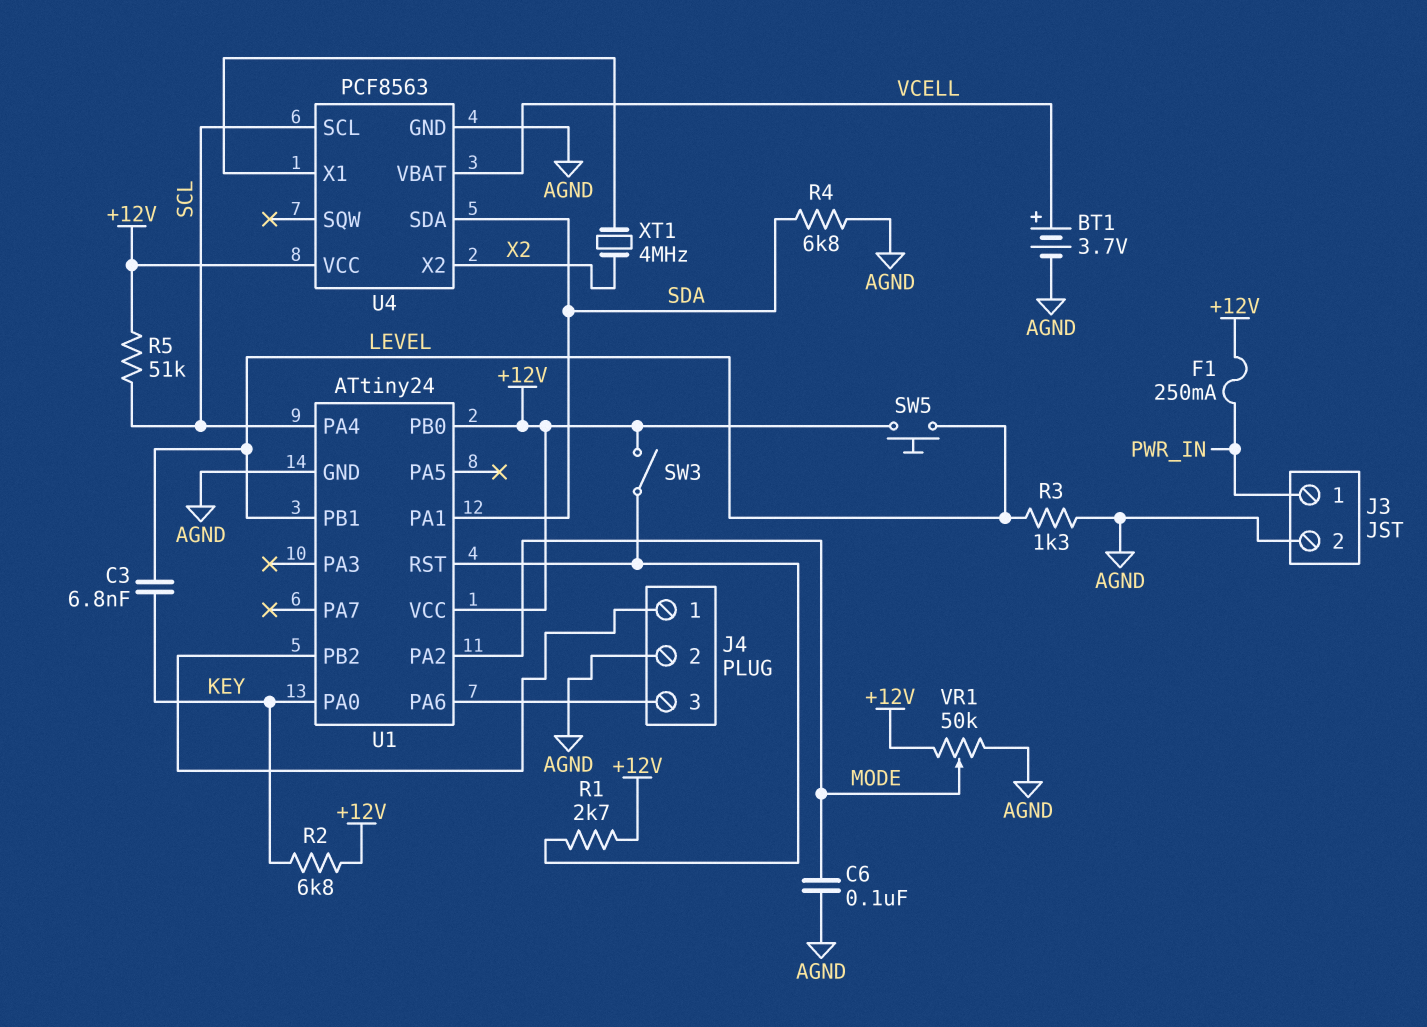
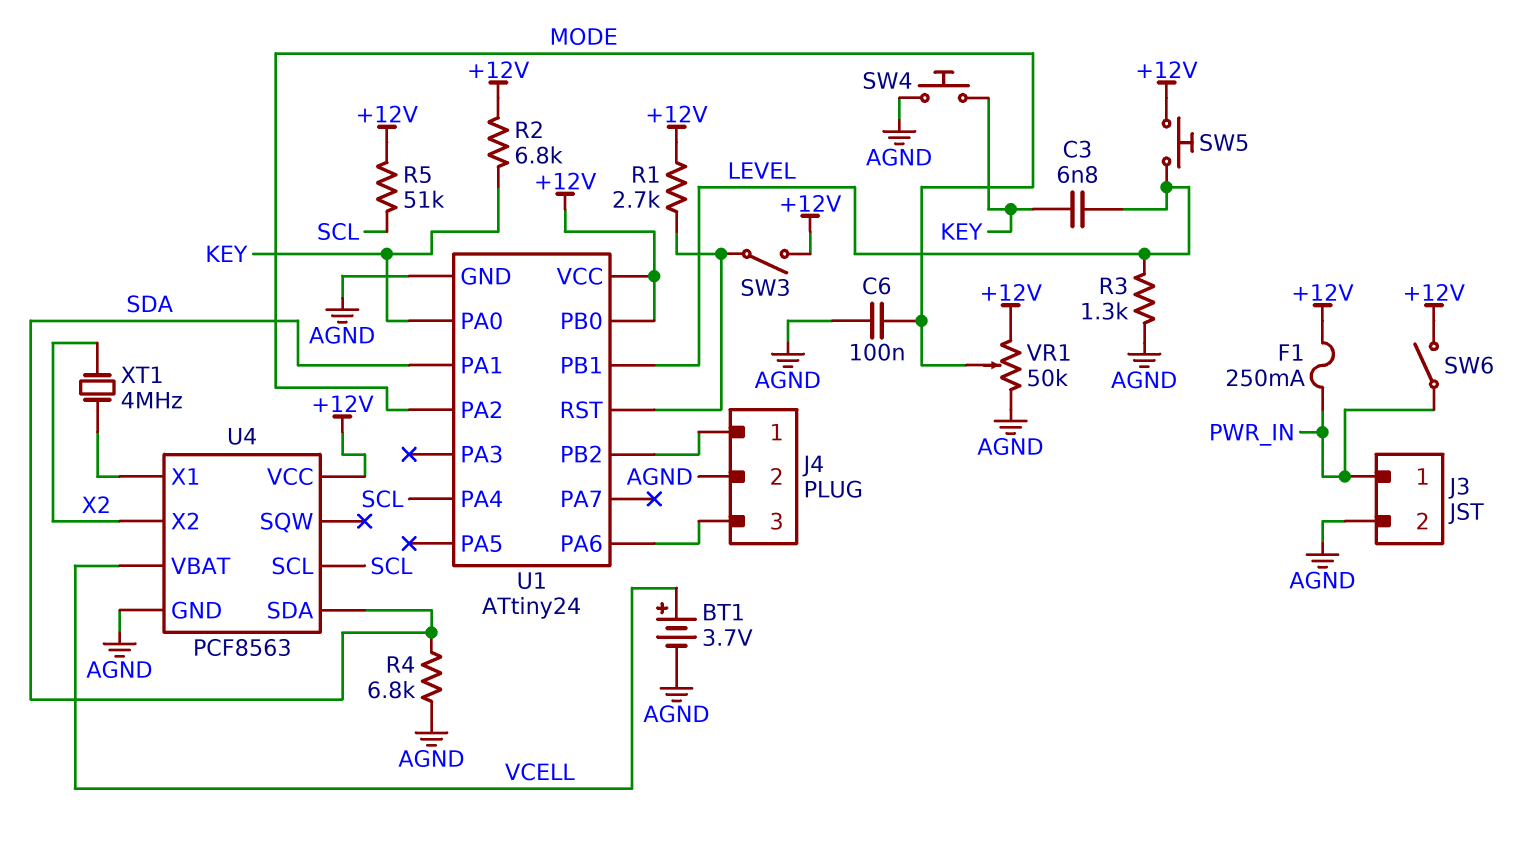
SW4: none -> button (AGND, KEY)
SW6: none -> switch (+12V, PWR_IN)

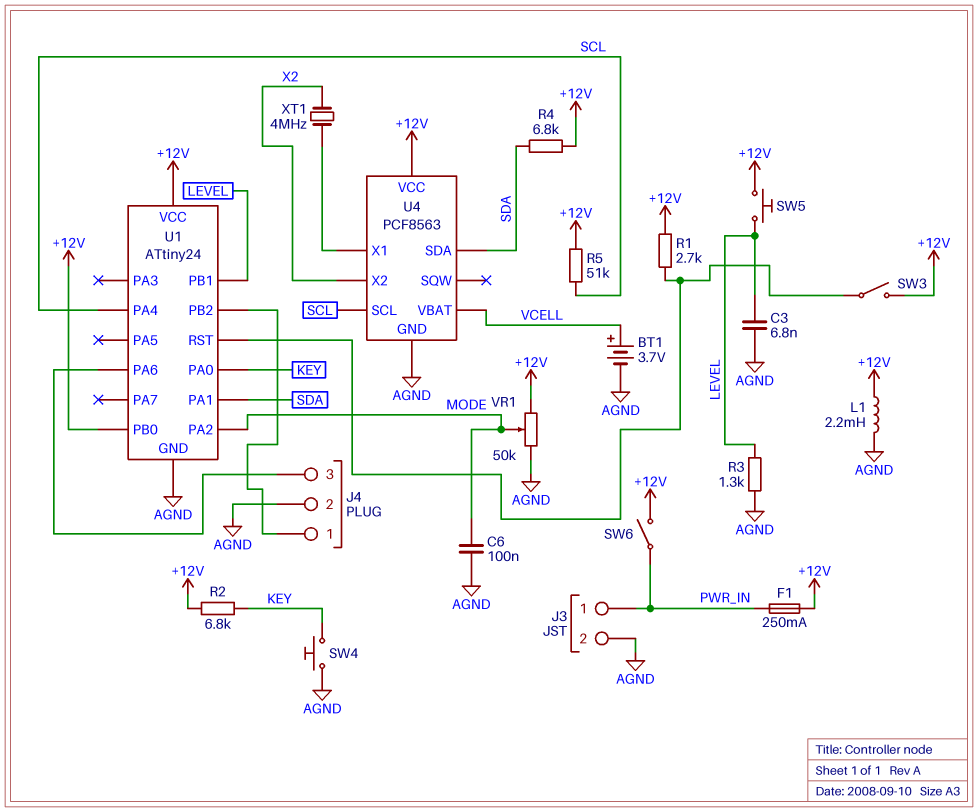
C3: 6.8nF (KEY, LEVEL) -> 6.8nF (AGND, LEVEL)
L1: none -> 2.2mH (+12V, AGND)
R4: 6.8k (AGND, SDA) -> 6.8k (+12V, SDA)

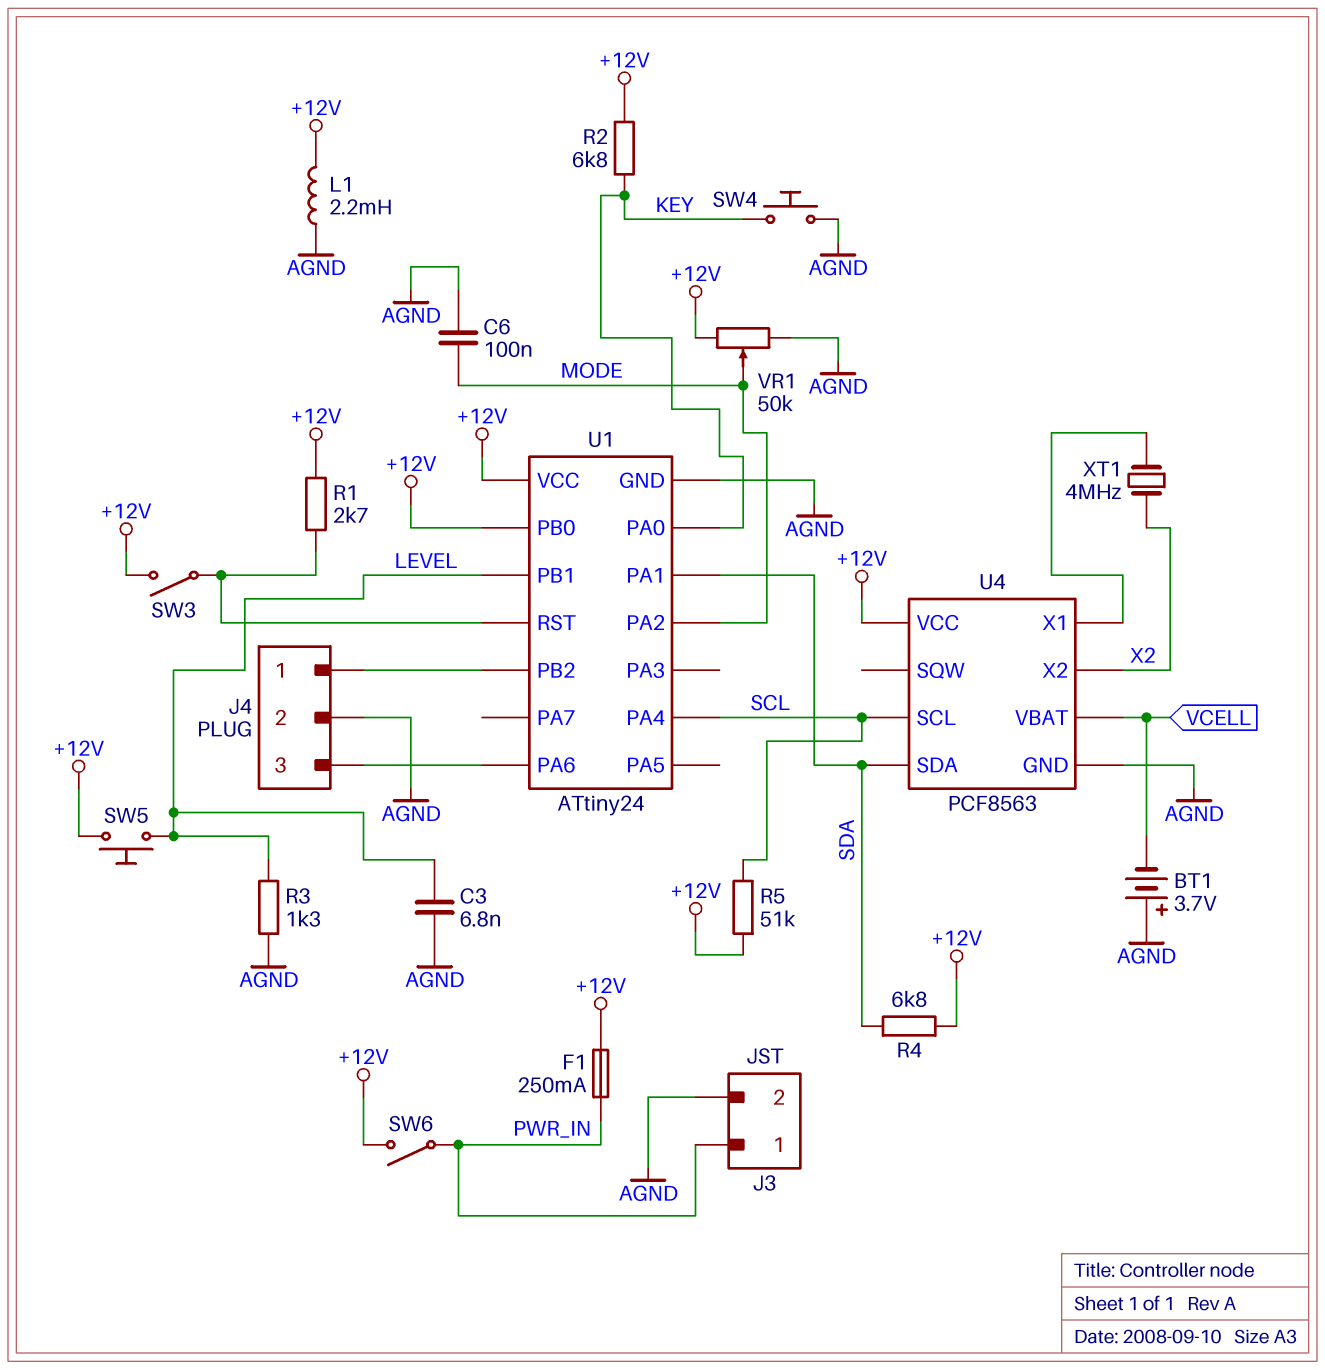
BT1: 3.7V (plus VCELL, minus AGND) -> 3.7V (plus AGND, minus VCELL)

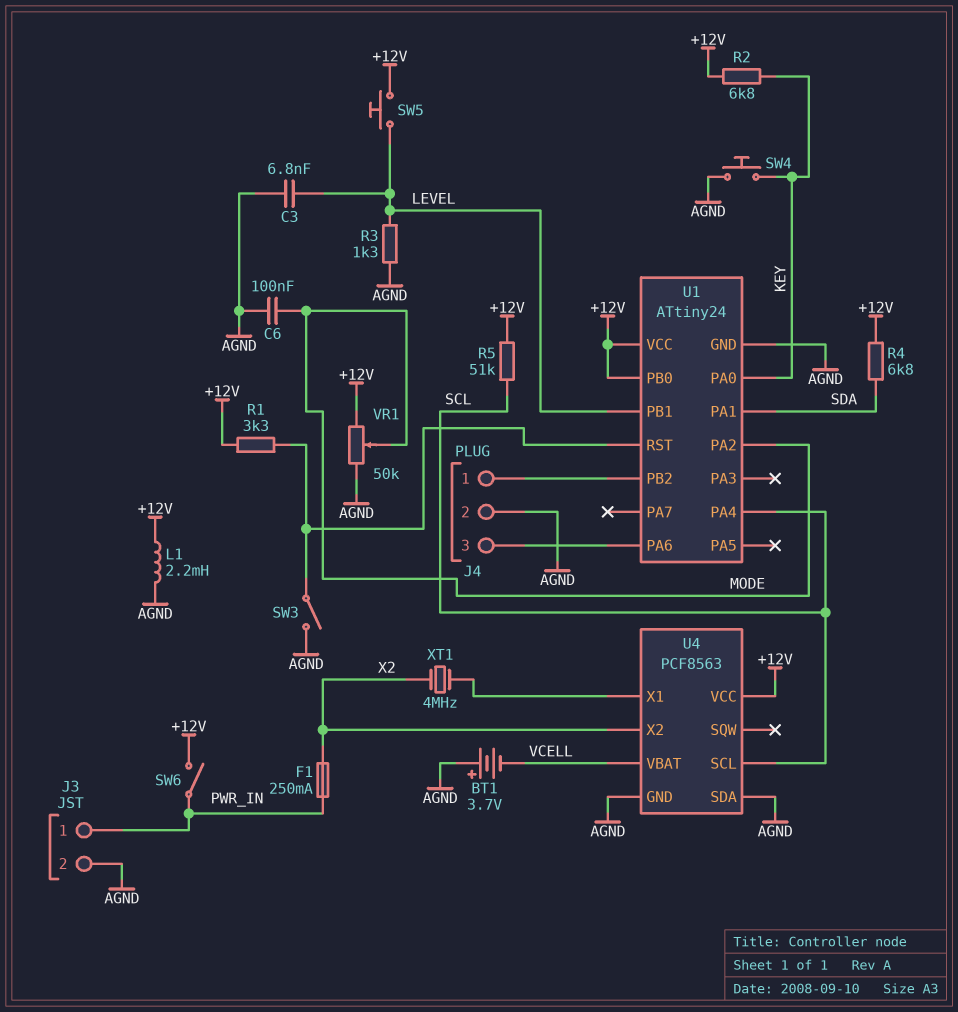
F1: 250mA (+12V, PWR_IN) -> 250mA (PWR_IN, X2)
R1: 2.7k (+12V, U1/RST) -> 3.3k (+12V, U1/RST)
SW3: switch (+12V, U1/RST) -> switch (AGND, U1/RST)
U4 pin SDA: SDA -> AGND

